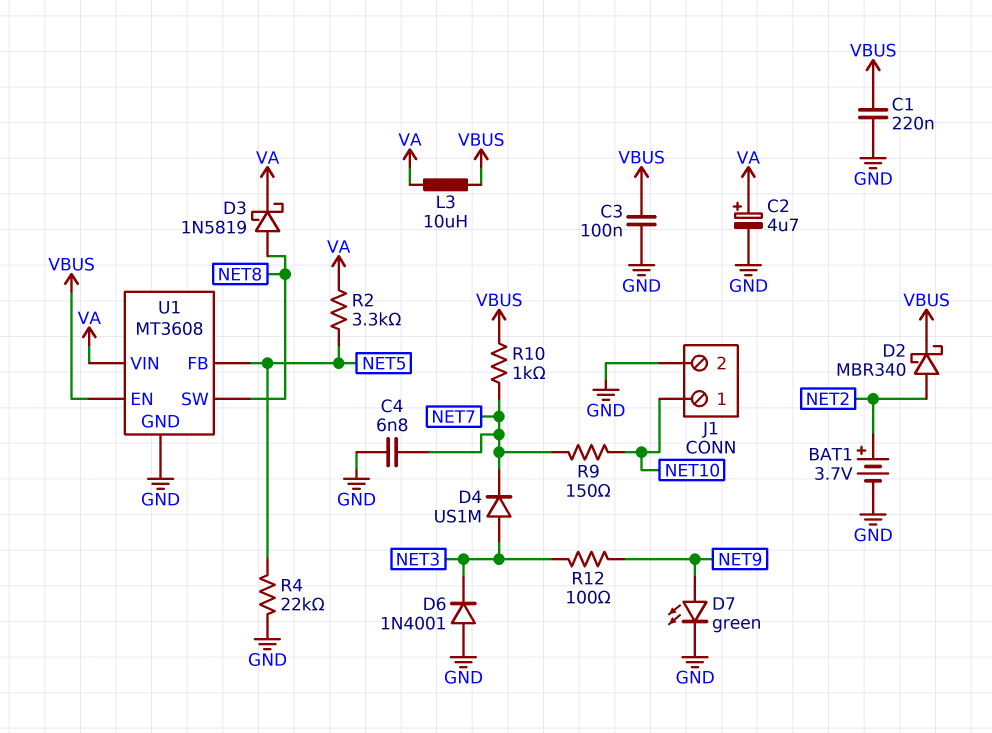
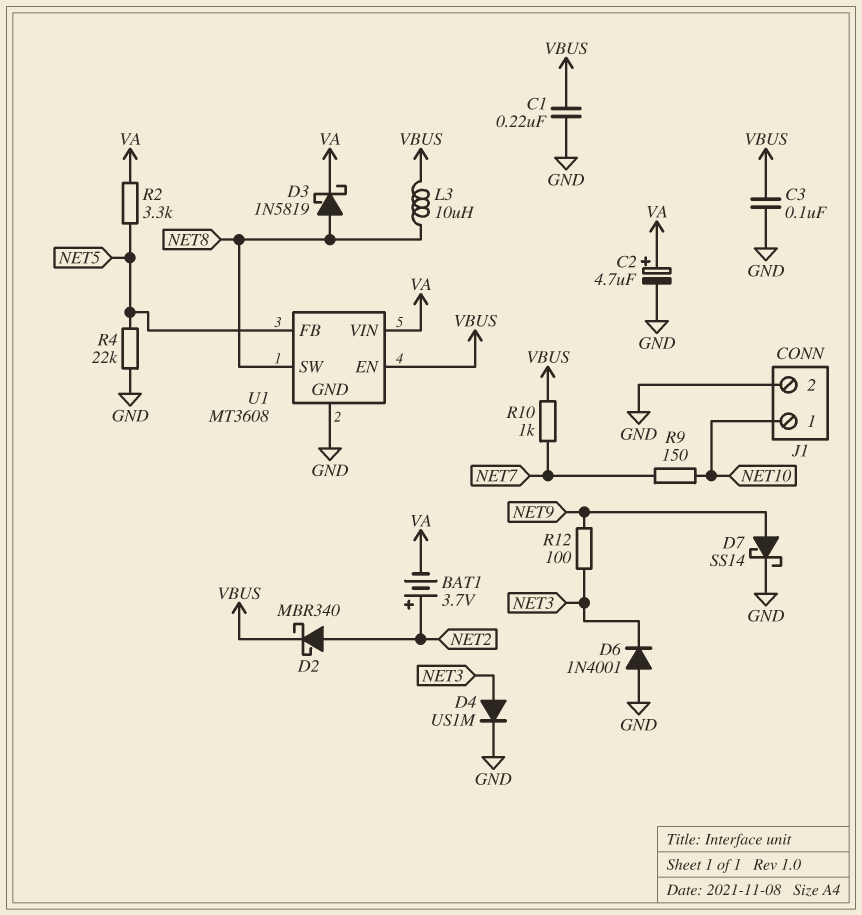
BAT1: 3.7V (plus NET2, minus GND) -> 3.7V (plus NET2, minus VA)
C4: 6.8nF (GND, NET7) -> none
D4: diode US1M (A NET3, K NET7) -> diode US1M (A NET3, K GND)
D7: LED green (A NET9, K GND) -> schottky SS14 (A NET9, K GND)
L3: 10uH (VA, VBUS) -> 10uH (NET8, VBUS)

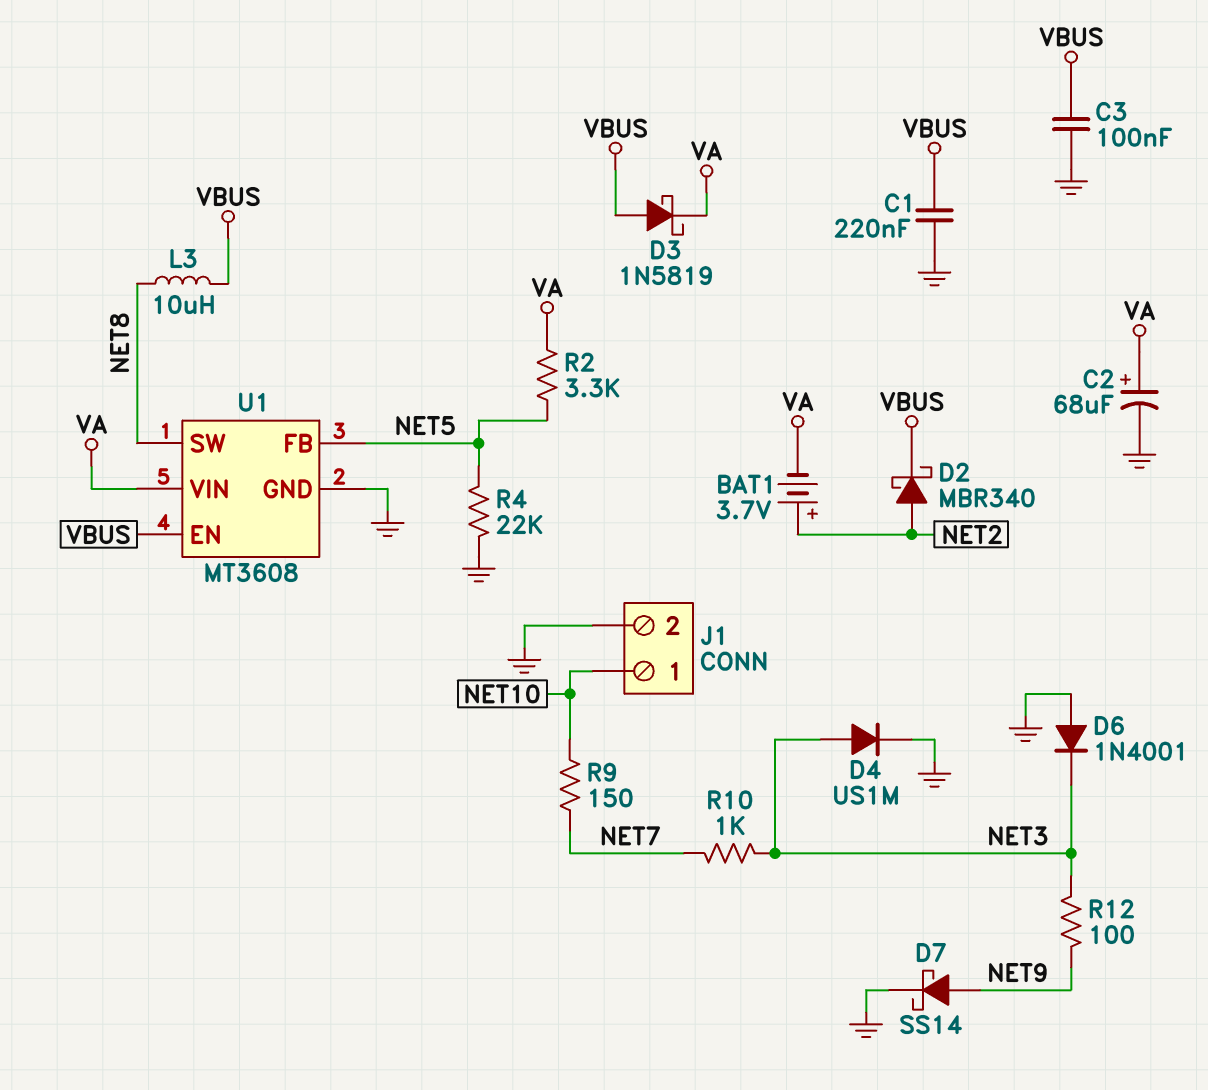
C2: 4.7uF (plus VA, minus GND) -> 68uF (plus VA, minus GND)
D3: schottky 1N5819 (A NET8, K VA) -> schottky 1N5819 (A VBUS, K VA)
R10: 1k (NET7, VBUS) -> 1k (NET3, NET7)

